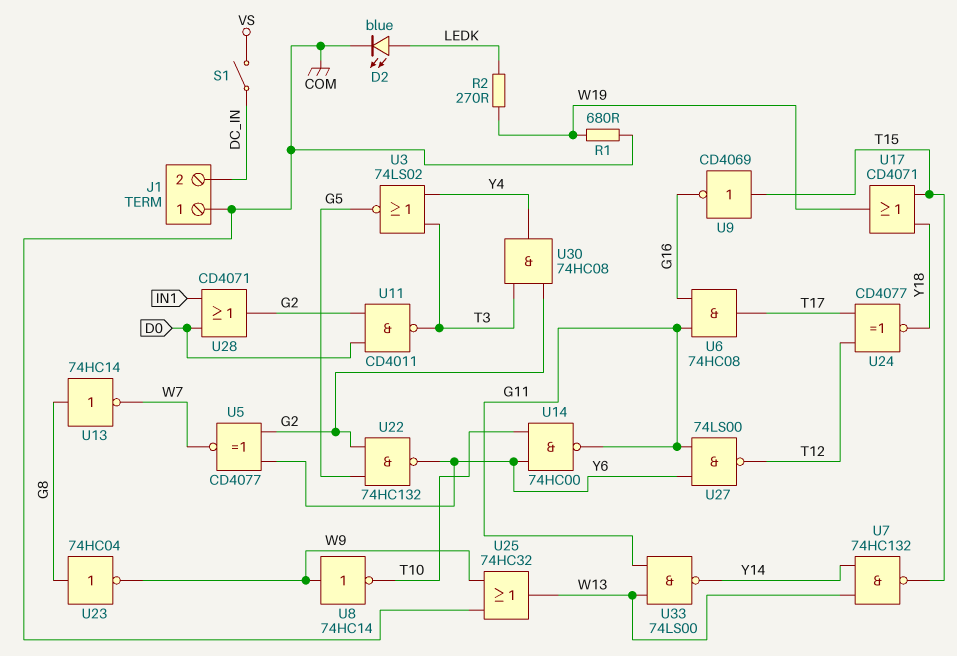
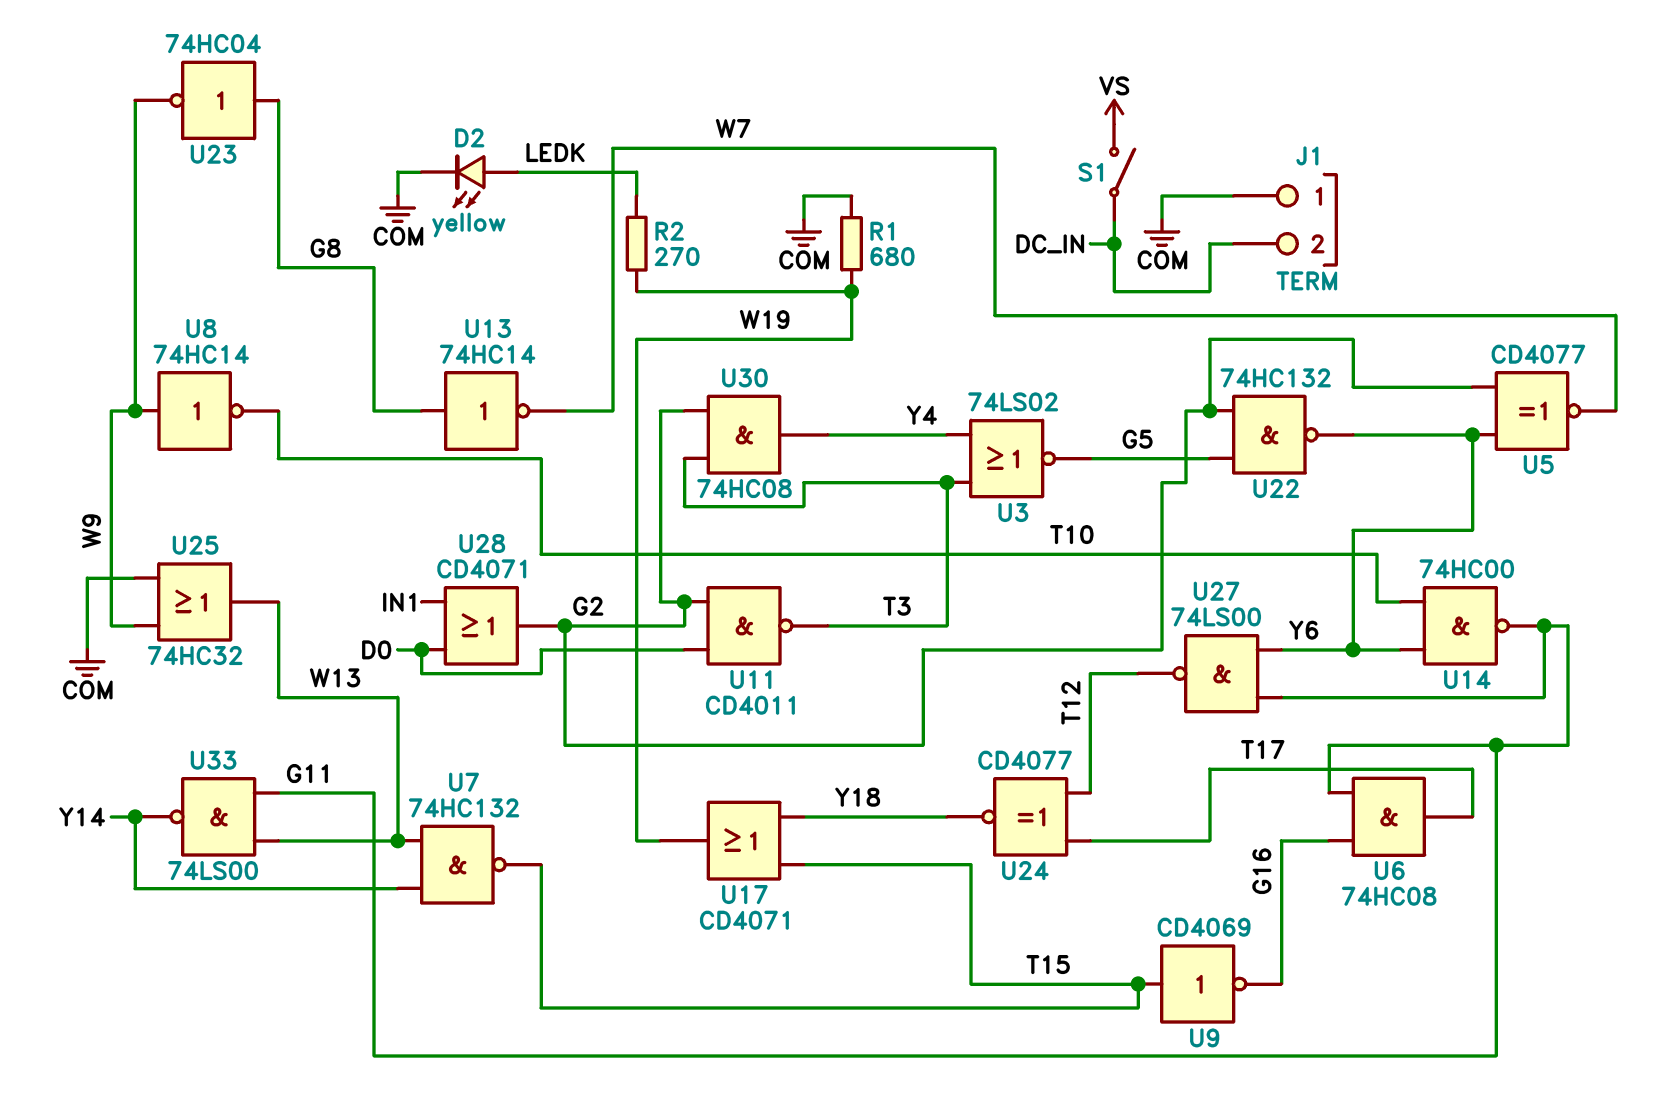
D2: LED blue (A LEDK, K COM) -> LED yellow (A LEDK, K COM)

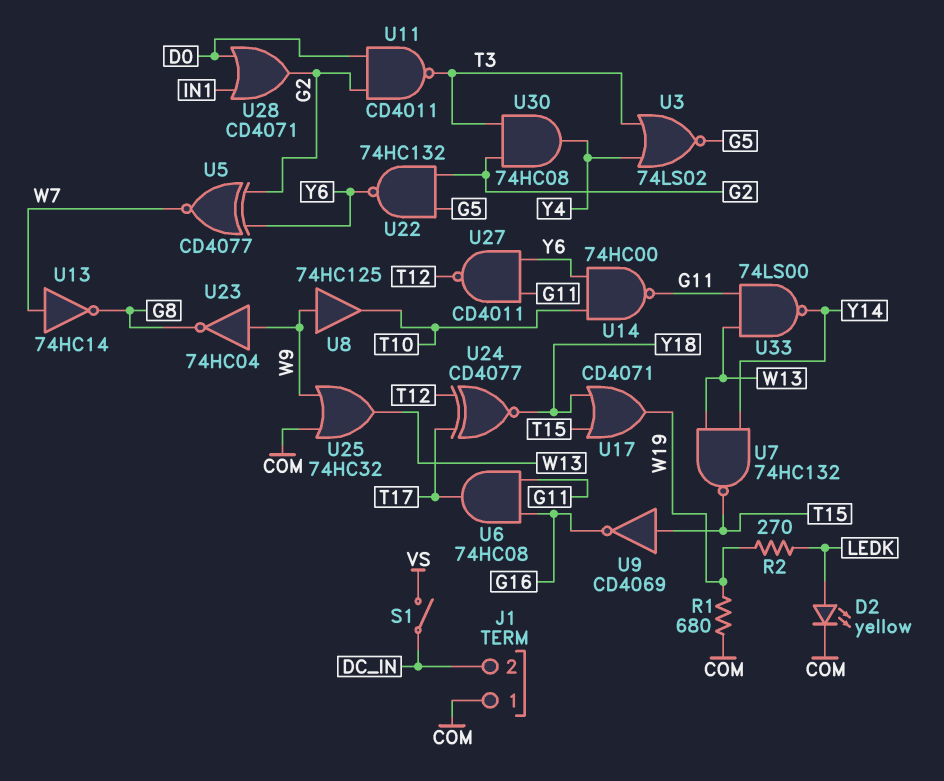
U8: NOT 74HC14 (in W9, out T10) -> buffer 74HC125 (in W9, out T10)
U13: NOT 74HC14 (in G8, out W7) -> NOT 74HC14 (in W7, out G8)
U23: NOT 74HC04 (in G8, out W9) -> NOT 74HC04 (in W9, out G8)
U27: NAND 74LS00 (in G11, in Y6, out T12) -> NAND CD4011 (in G11, in Y6, out T12)

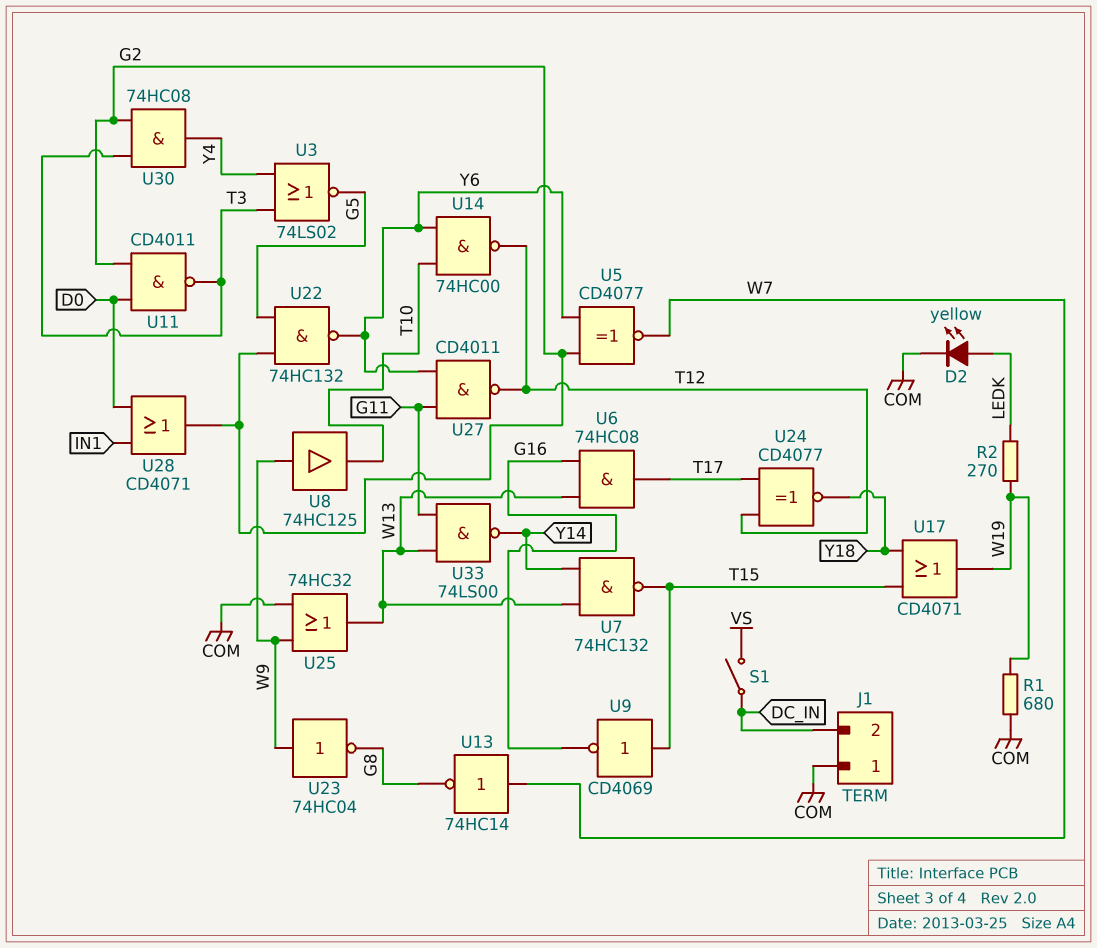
U6: AND 74HC08 (in G11, in G16, out T17) -> AND 74HC08 (in G16, in W13, out T17)
U14: NAND 74HC00 (in T10, in Y6, out G11) -> NAND 74HC00 (in T10, in Y6, out T12)

